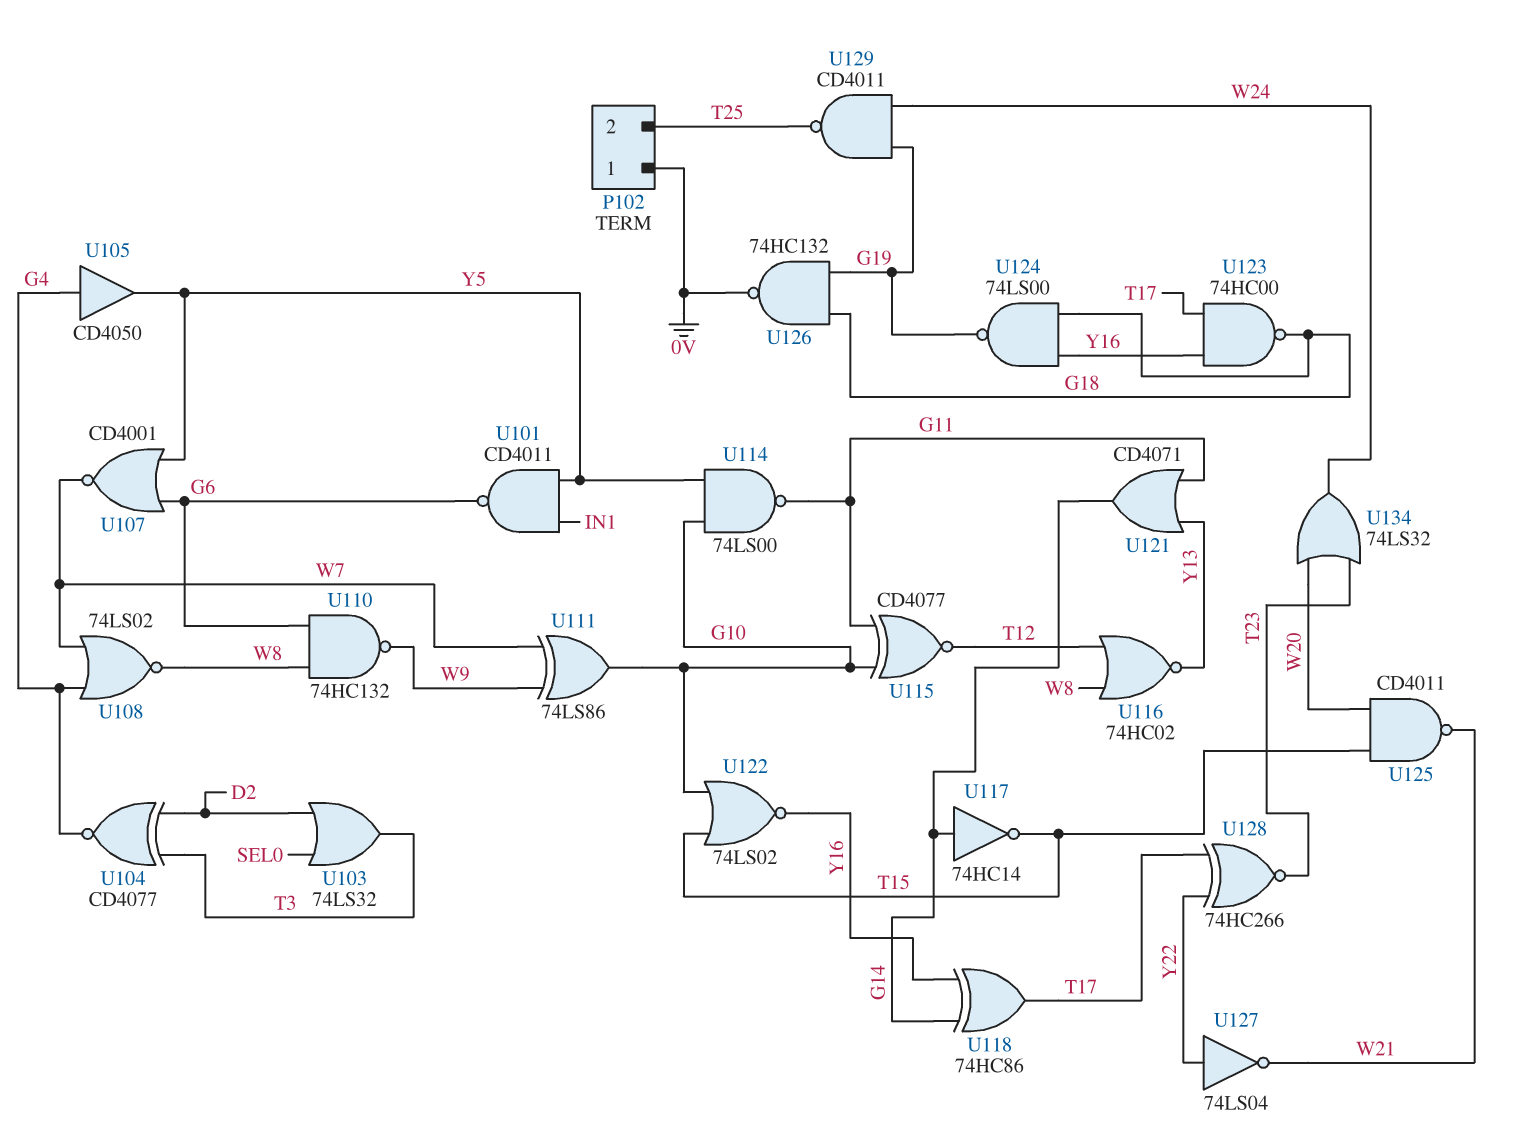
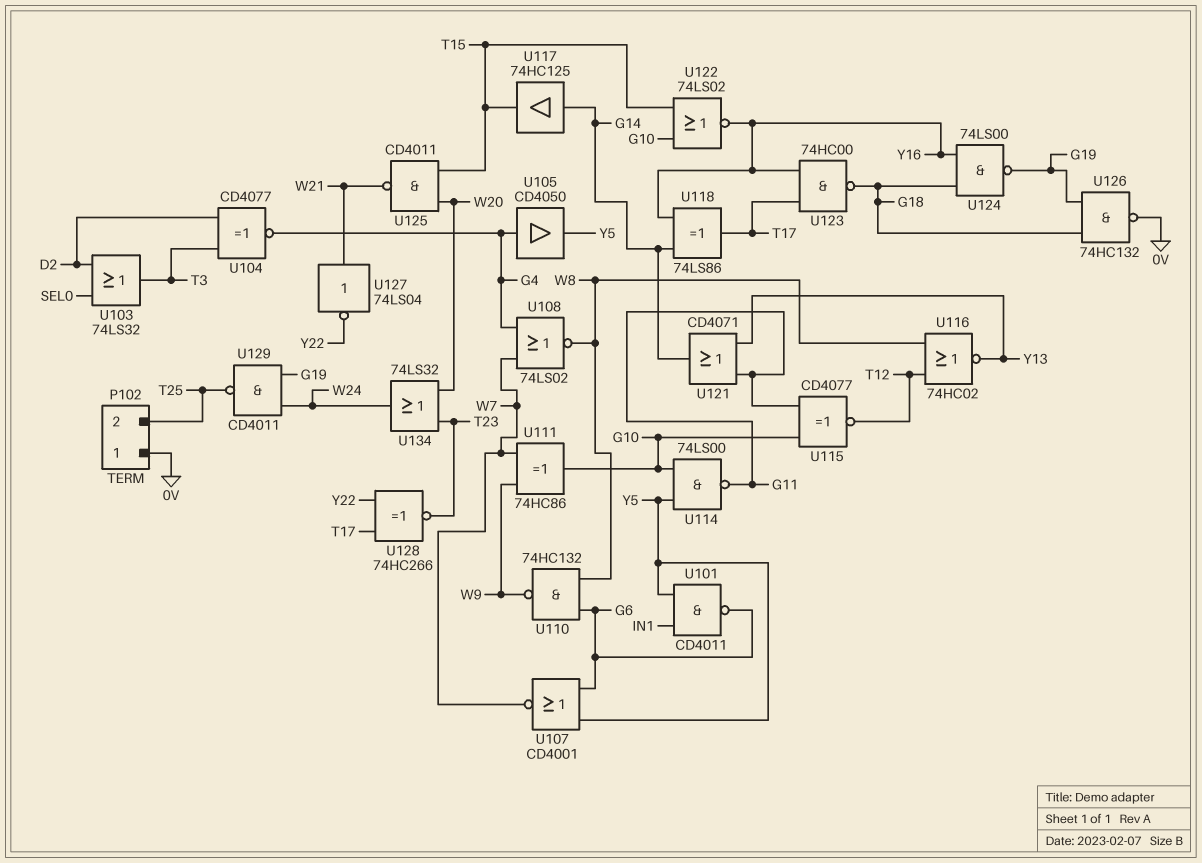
U111: XOR 74LS86 (in W7, in W9, out G10) -> XOR 74HC86 (in W7, in W9, out G10)
U117: NOT 74HC14 (in G14, out T15) -> buffer 74HC125 (in G14, out T15)
U118: XOR 74HC86 (in G14, in Y16, out T17) -> XOR 74LS86 (in G14, in Y16, out T17)
U127: NOT 74LS04 (in Y22, out W21) -> NOT 74LS04 (in W21, out Y22)

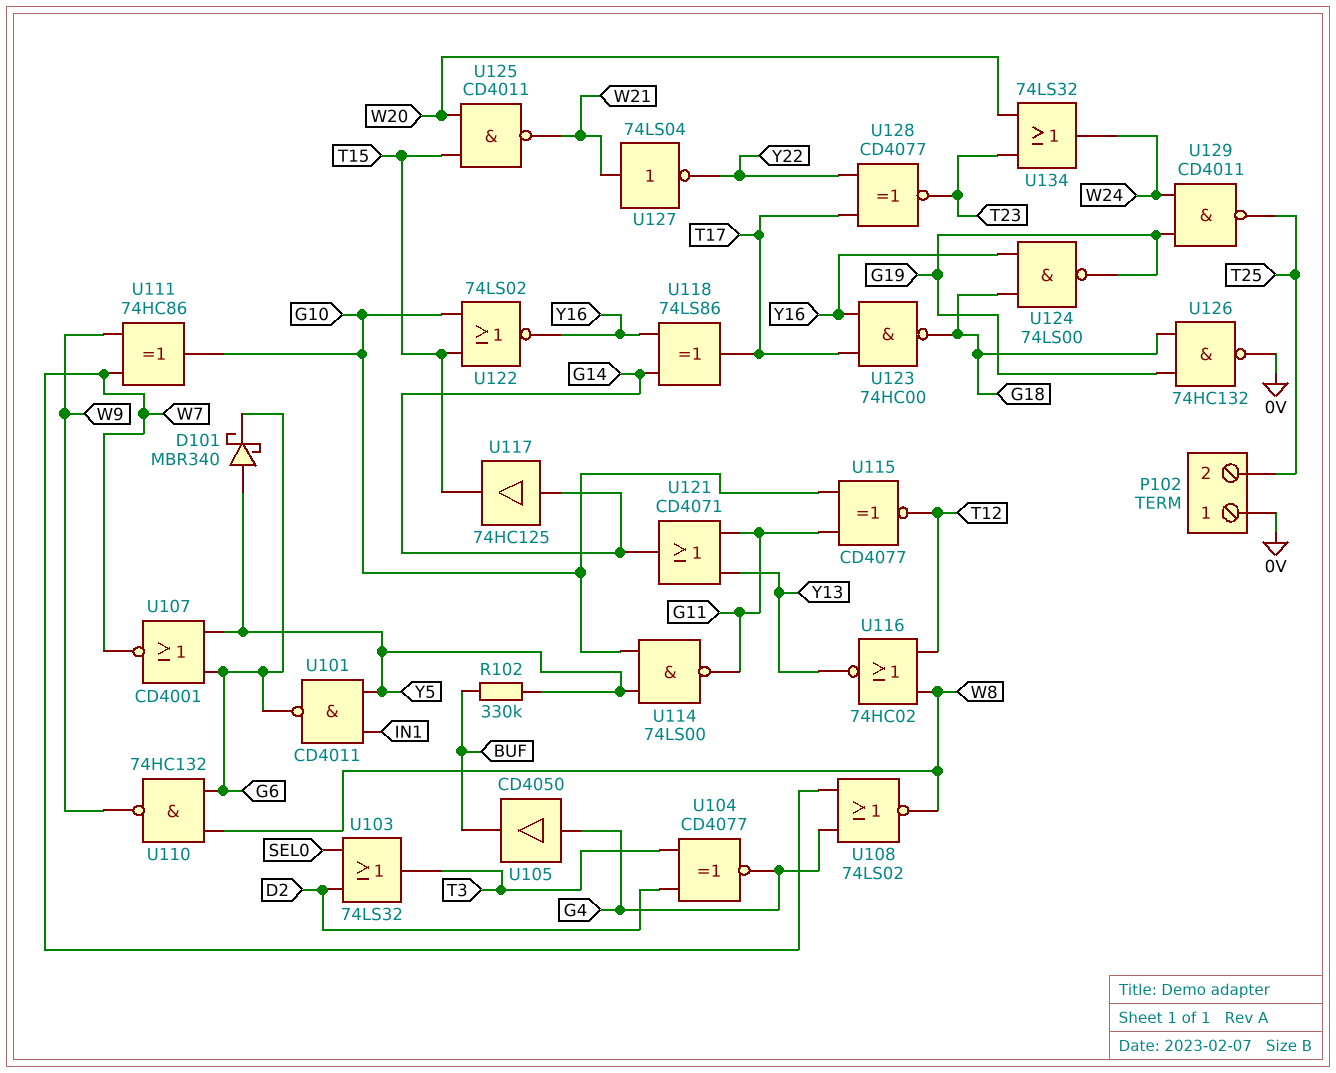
D101: none -> schottky MBR340 (A Y5, K G6)
R102: none -> 330k (BUF, Y5)
U105: buffer CD4050 (in G4, out Y5) -> buffer CD4050 (in G4, out BUF)
U128: XNOR 74HC266 (in T17, in Y22, out T23) -> XNOR CD4077 (in T17, in Y22, out T23)

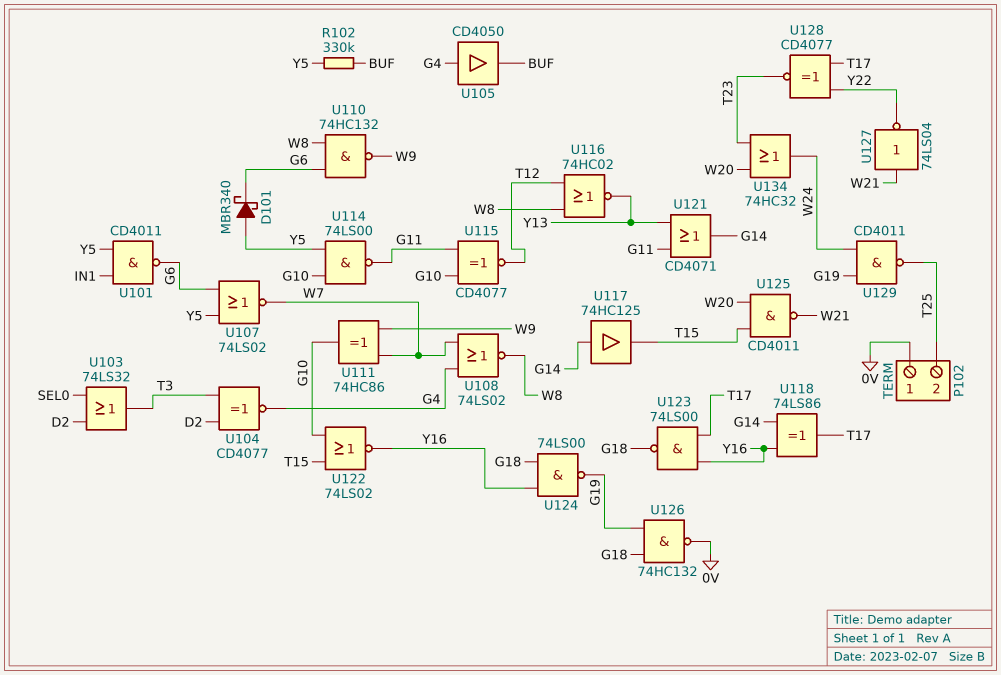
U107: NOR CD4001 (in G6, in Y5, out W7) -> NOR 74LS02 (in G6, in Y5, out W7)
U123: NAND 74HC00 (in T17, in Y16, out G18) -> NAND 74LS00 (in T17, in Y16, out G18)
U134: OR 74LS32 (in T23, in W20, out W24) -> OR 74HC32 (in T23, in W20, out W24)

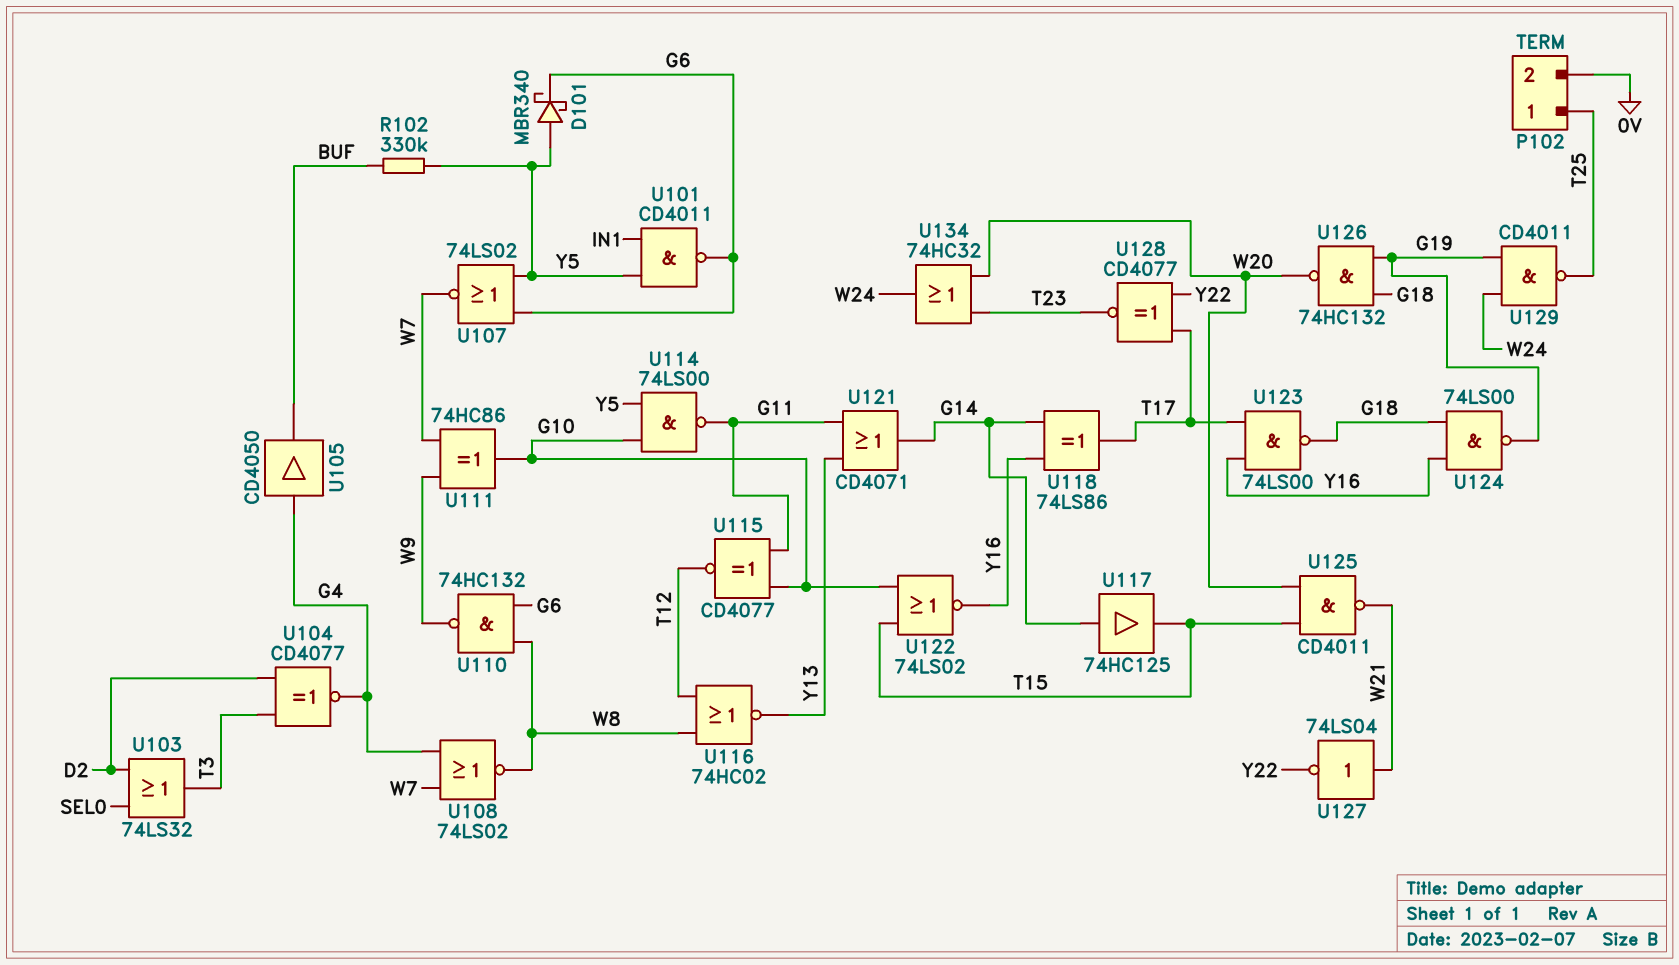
P102 pin 1: 0V -> T25
P102 pin 2: T25 -> 0V
U126: NAND 74HC132 (in G18, in G19, out 0V) -> NAND 74HC132 (in G18, in G19, out W20)

